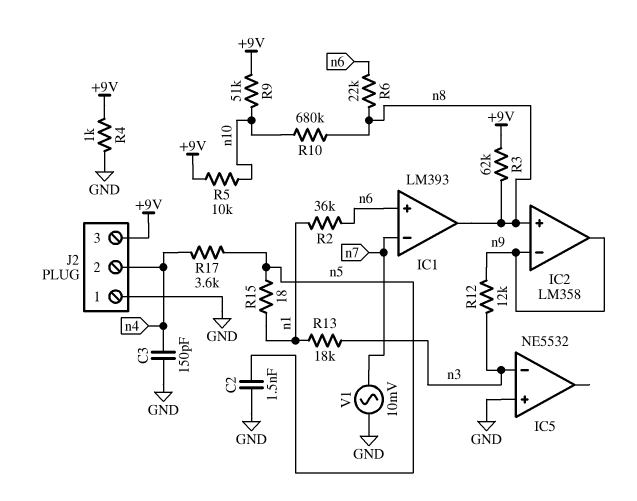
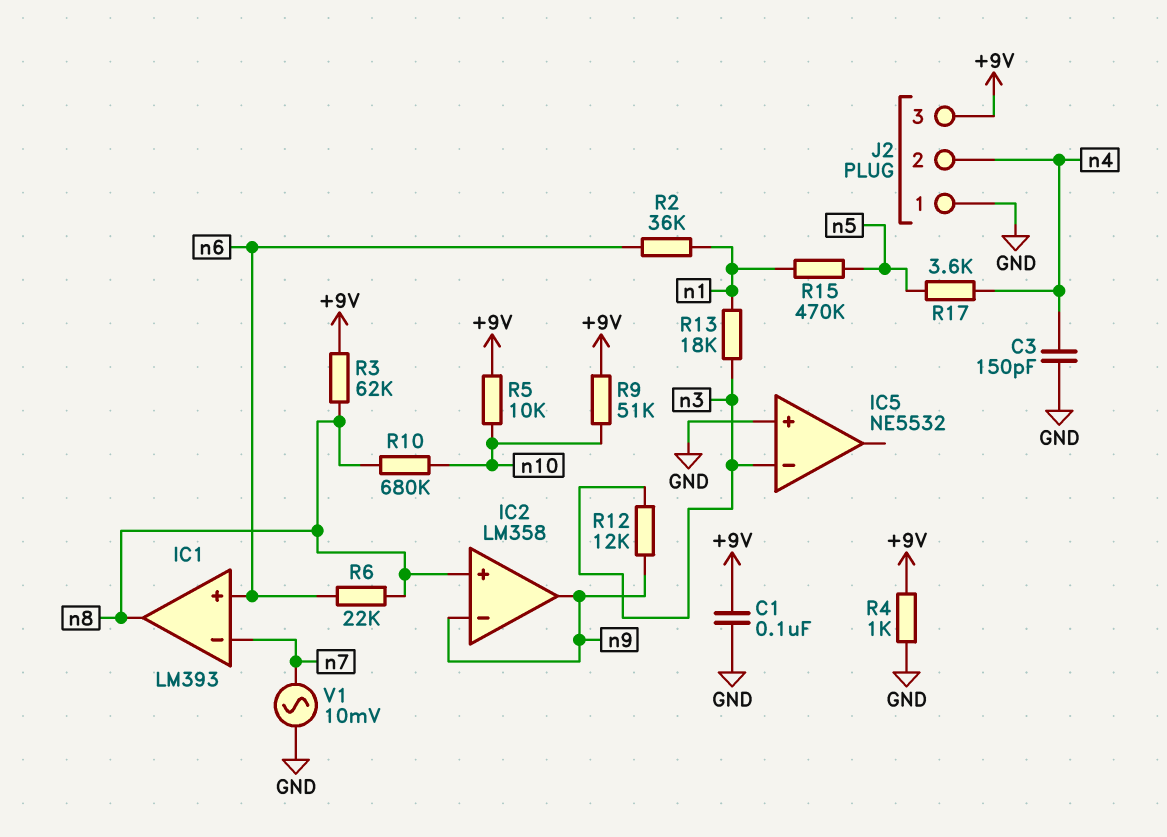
C1: none -> 100nF (+9V, GND)
C2: 1.5nF (GND, n5) -> none
R15: 18 (n1, n5) -> 470k (n1, n5)

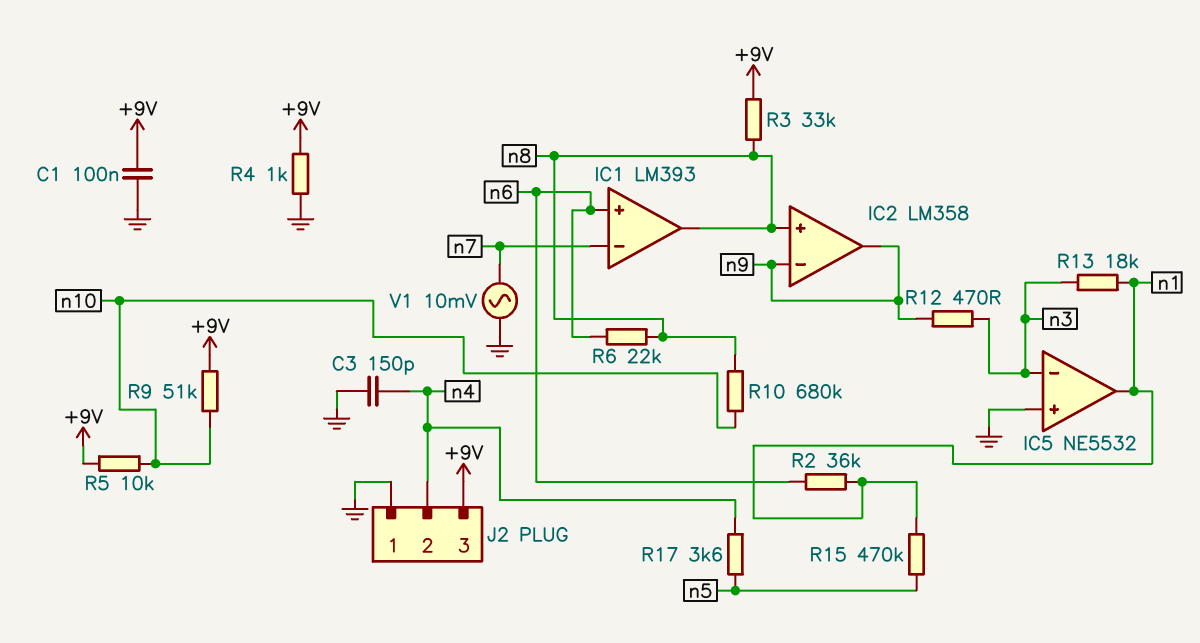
IC5 pin out: none -> n1
R3: 62k (+9V, n8) -> 33k (+9V, n8)
R12: 12k (n3, n9) -> 470 (n3, n9)

